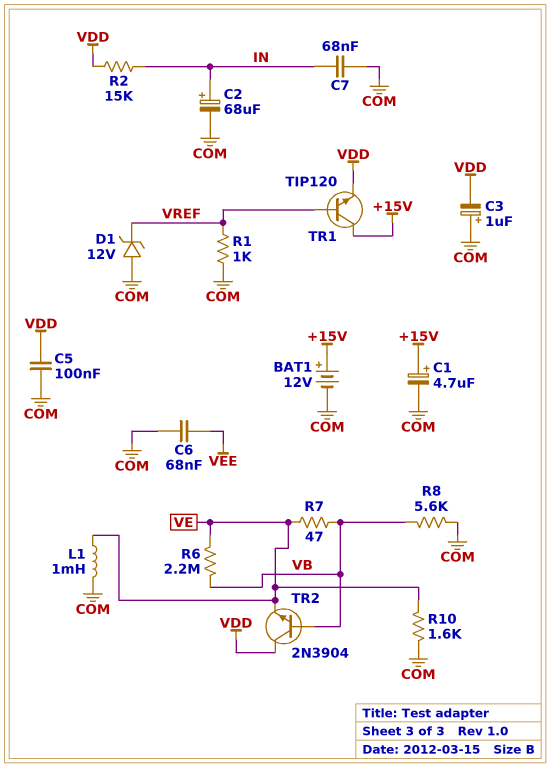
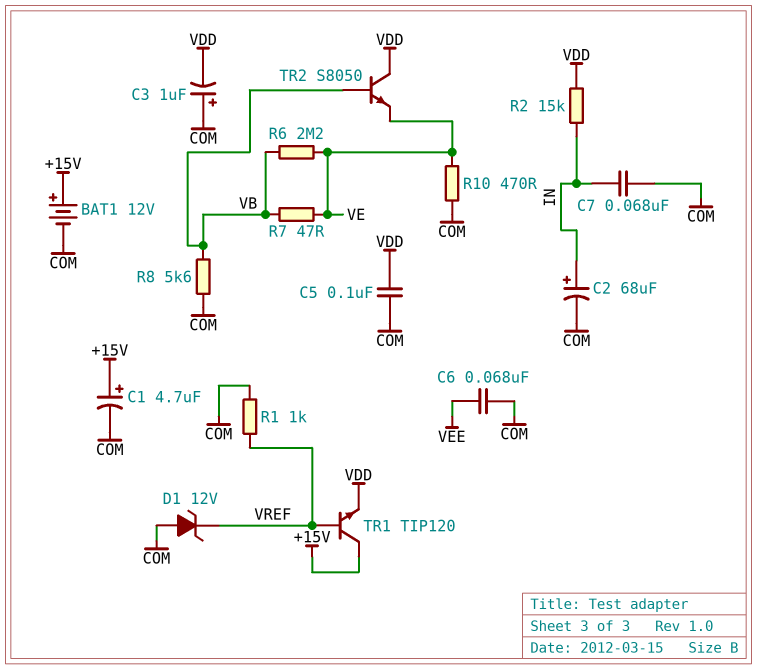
L1: 1mH (COM, VE) -> none
R10: 1.6k (COM, VE) -> 470 (COM, VE)
TR2: NPN 2N3904 (B VB, C VDD, E VE) -> NPN S8050 (B VB, C VDD, E VE)

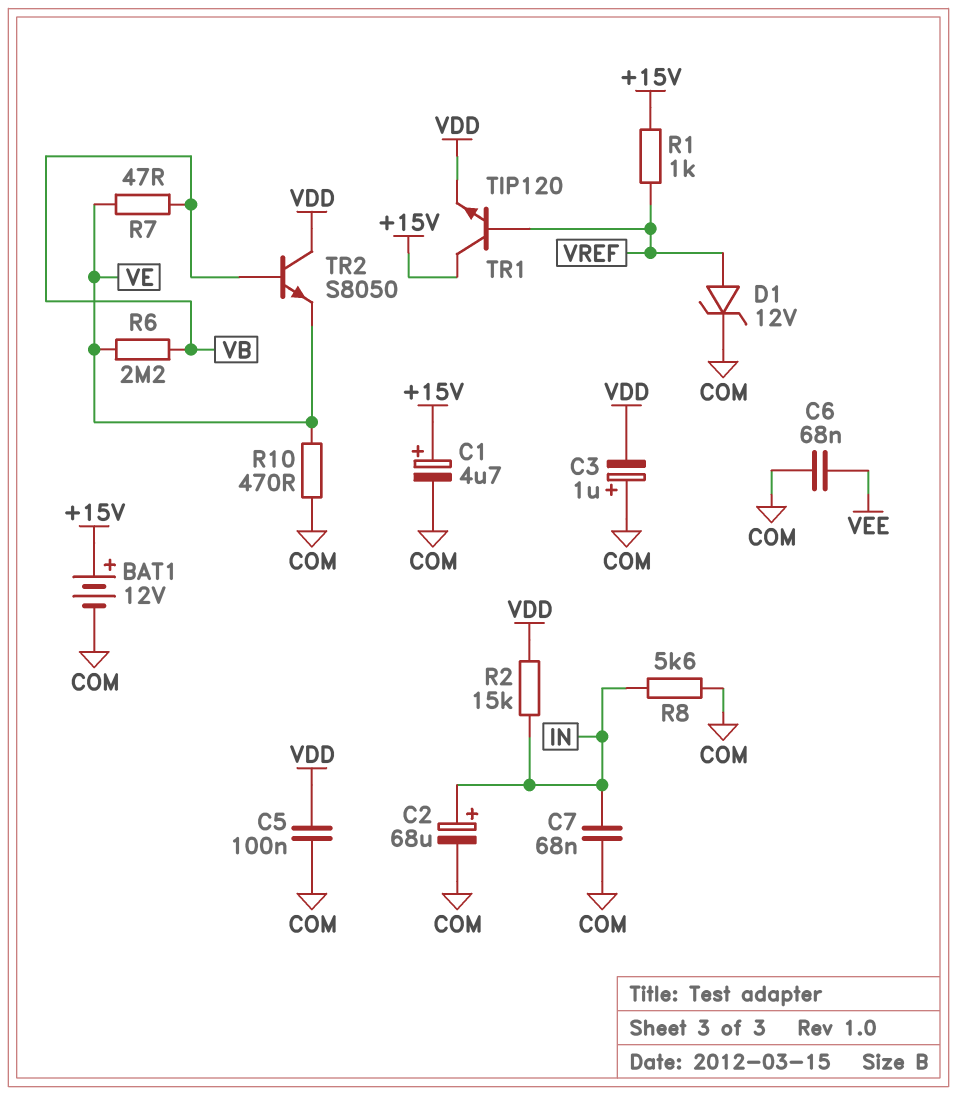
D1: zener 12V (A COM, K VREF) -> zener 12V (A VREF, K COM)
R1: 1k (COM, VREF) -> 1k (+15V, VREF)
R8: 5.6k (COM, VB) -> 5.6k (COM, IN)

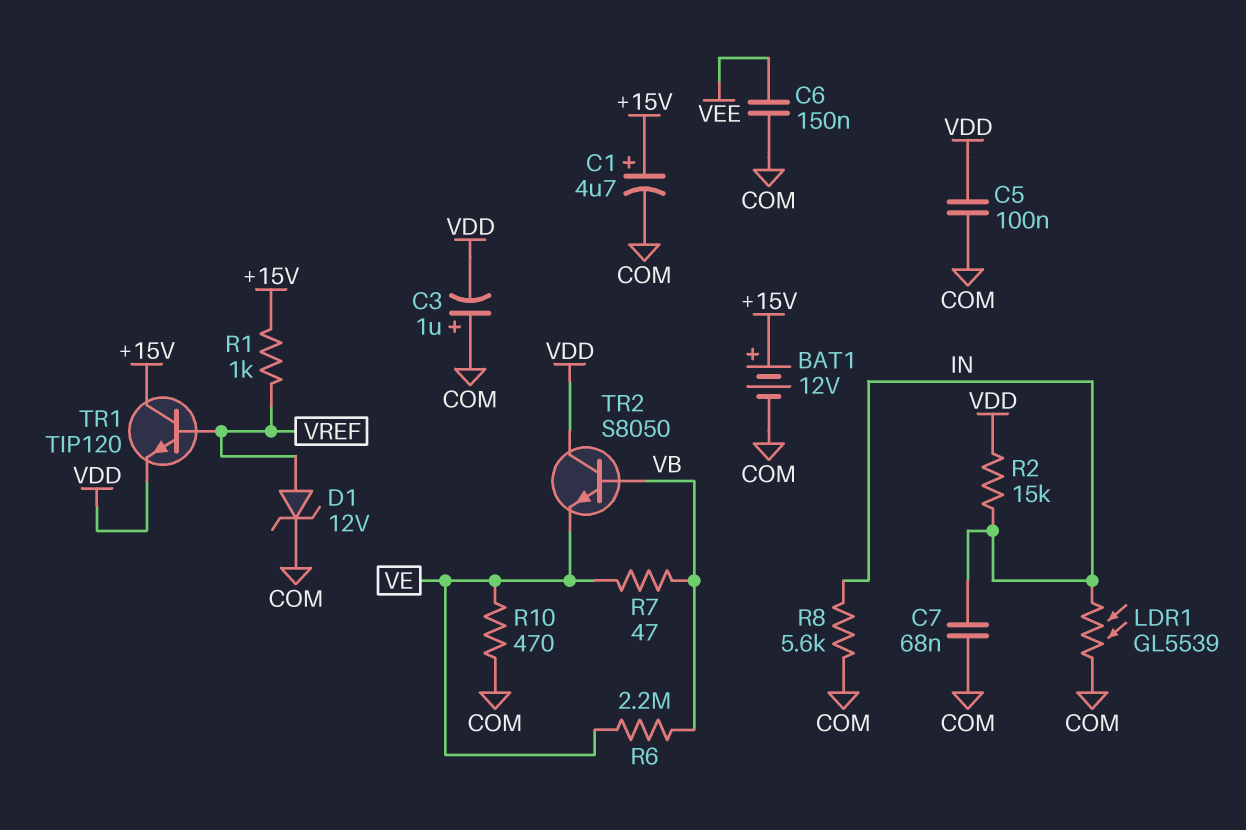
C2: 68uF (plus IN, minus COM) -> none
C6: 68nF (COM, VEE) -> 150nF (COM, VEE)
LDR1: none -> GL5539 (COM, IN)

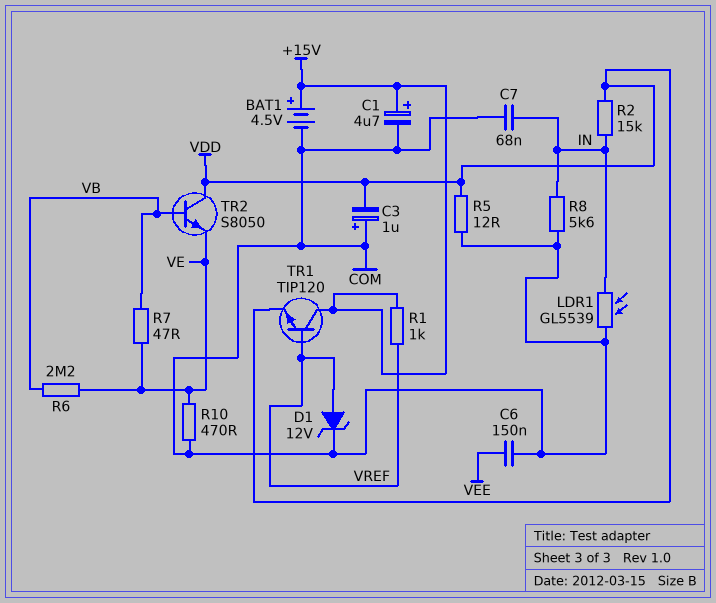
BAT1: 12V (plus +15V, minus COM) -> 4.5V (plus +15V, minus COM)
C5: 100nF (COM, VDD) -> none
R5: none -> 12 (COM, VDD)

